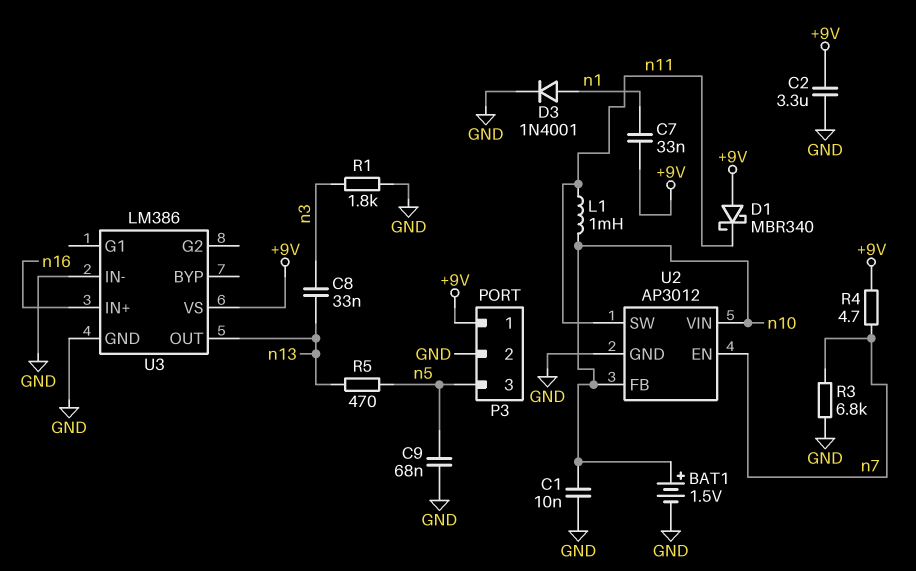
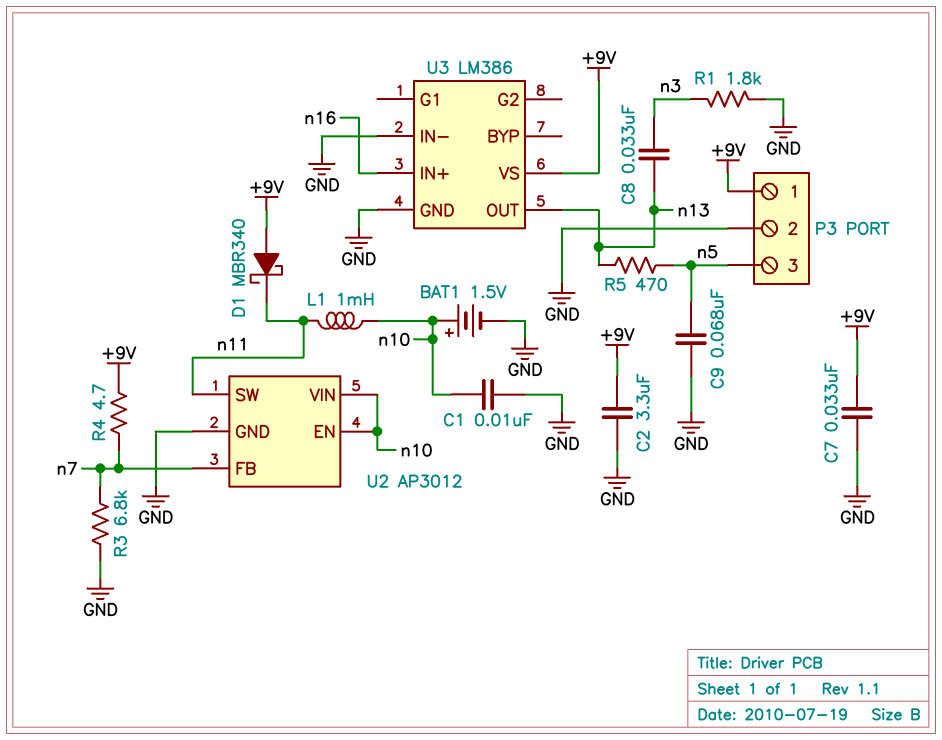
C7: 33nF (+9V, n1) -> 33nF (+9V, GND)
D3: diode 1N4001 (A n1, K GND) -> none
U2 pin EN: n7 -> n10
U2 pin FB: n10 -> n7

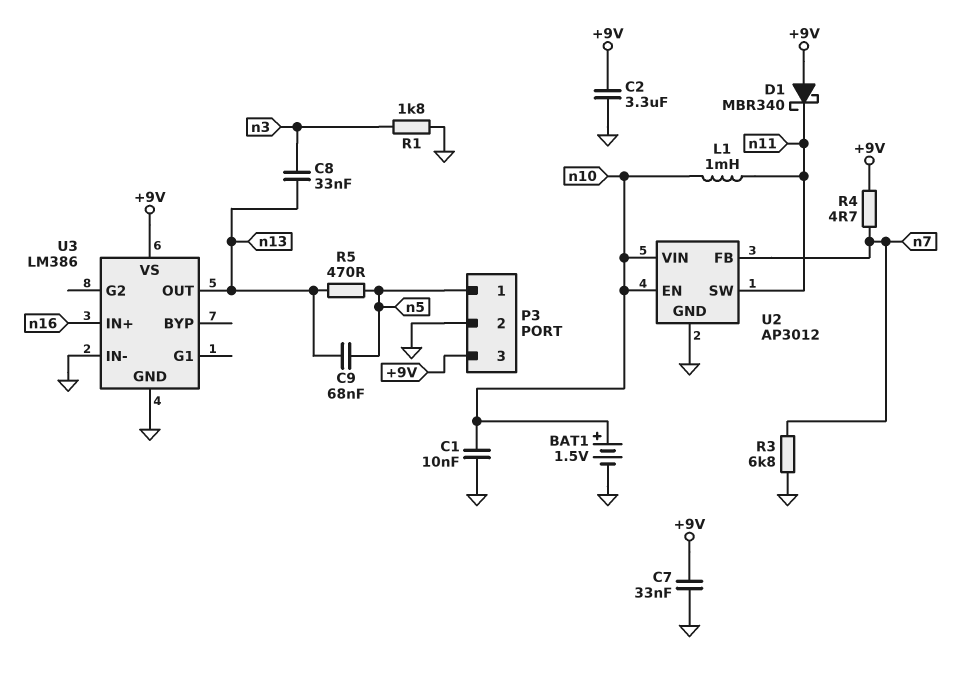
C9: 68nF (GND, n5) -> 68nF (n5, n13)
P3 pin 1: +9V -> n5
P3 pin 3: n5 -> +9V

